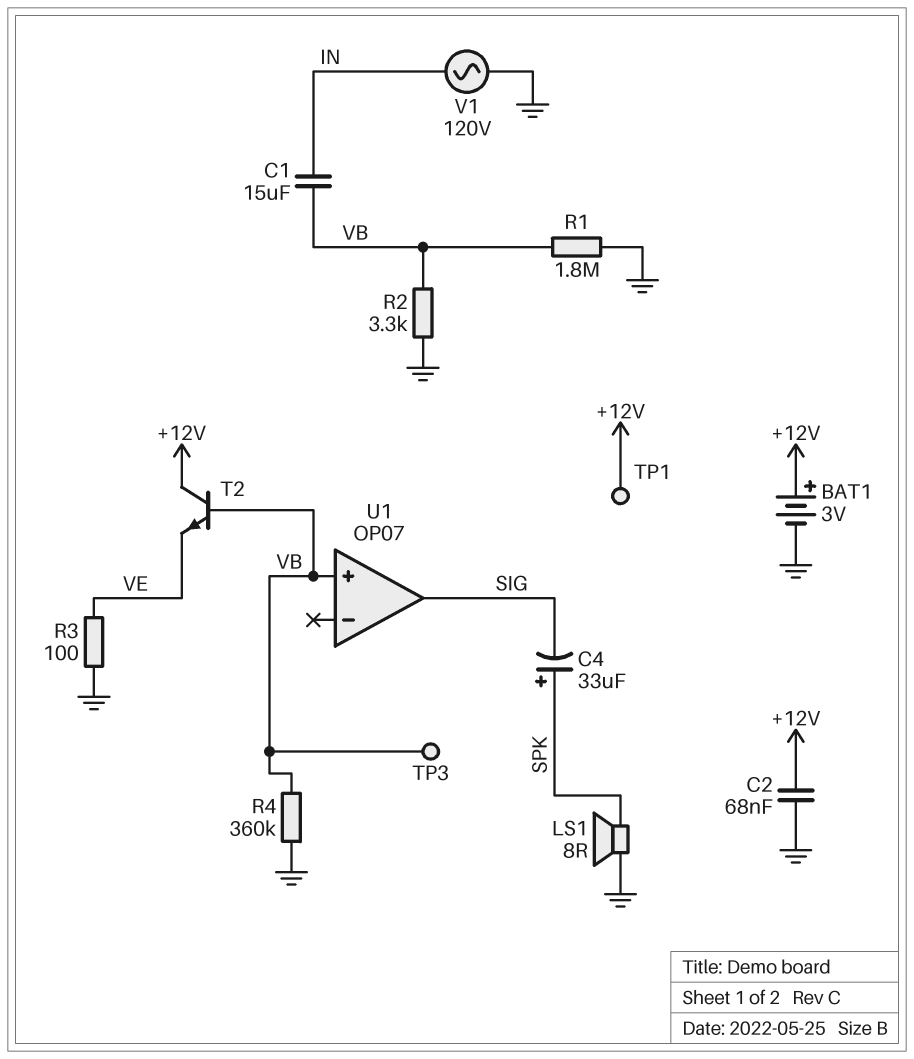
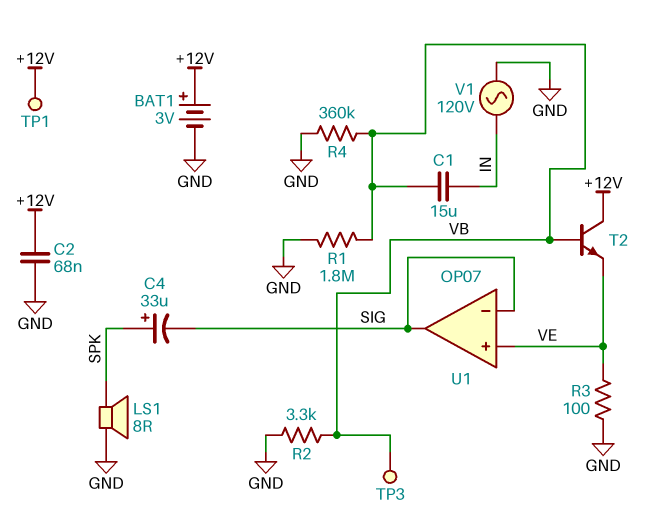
U1 pin in+: VB -> VE
U1 pin in-: none -> SIG

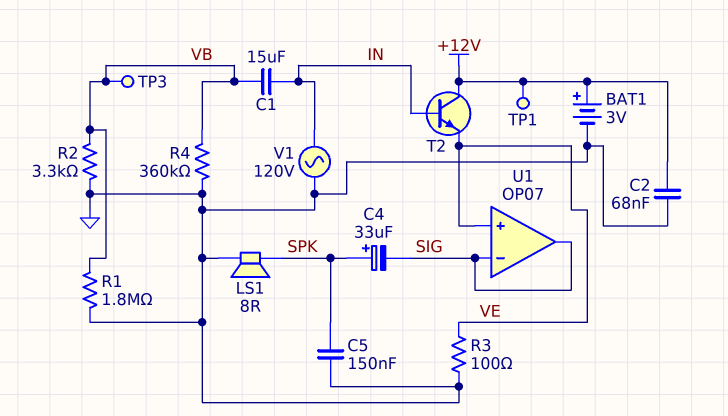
C5: none -> 150nF (GND, SPK)
T2: NPN (B VB, C +12V, E VE) -> NPN (B IN, C +12V, E VE)

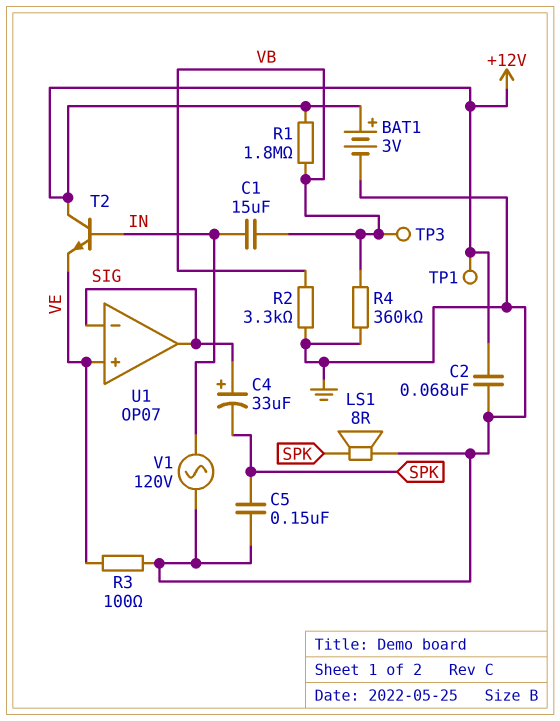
C4: 33uF (plus SPK, minus SIG) -> 33uF (plus SIG, minus SPK)
R1: 1.8M (GND, VB) -> 1.8M (+12V, VB)

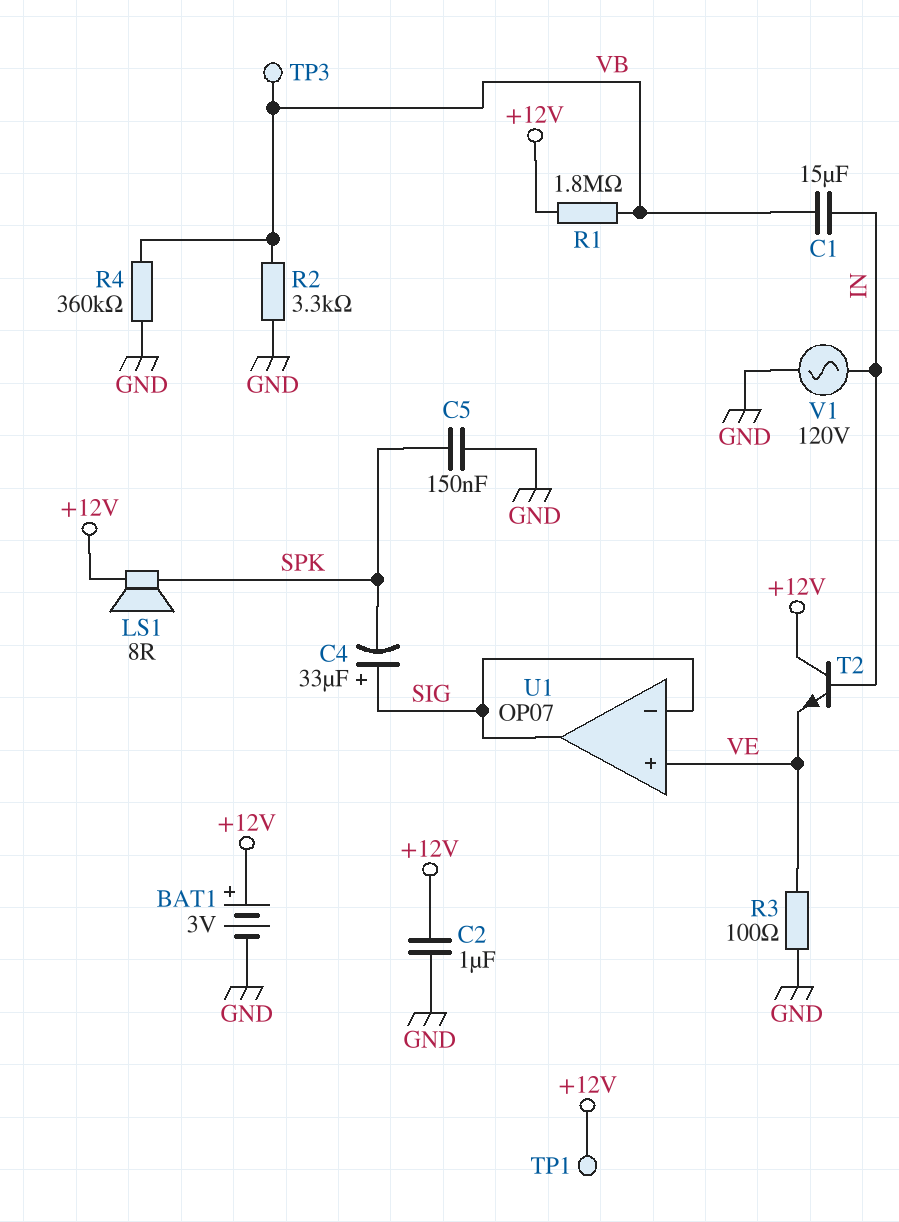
C2: 68nF (+12V, GND) -> 1uF (+12V, GND)
LS1: speaker 8R (GND, SPK) -> speaker 8R (+12V, SPK)

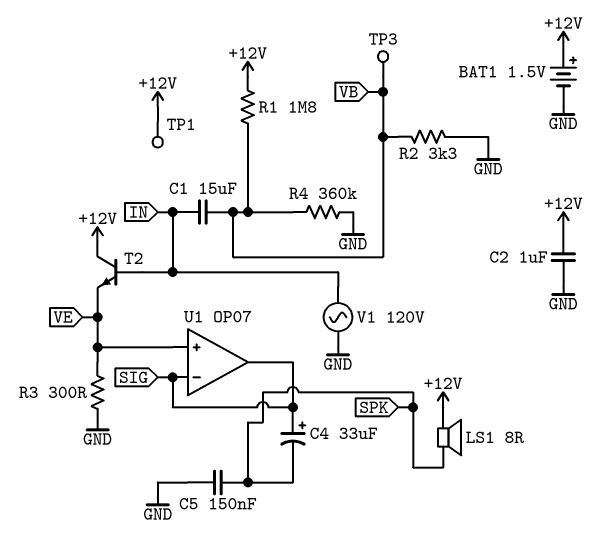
BAT1: 3V (plus +12V, minus GND) -> 1.5V (plus +12V, minus GND)
R3: 100 (GND, VE) -> 300 (GND, VE)

